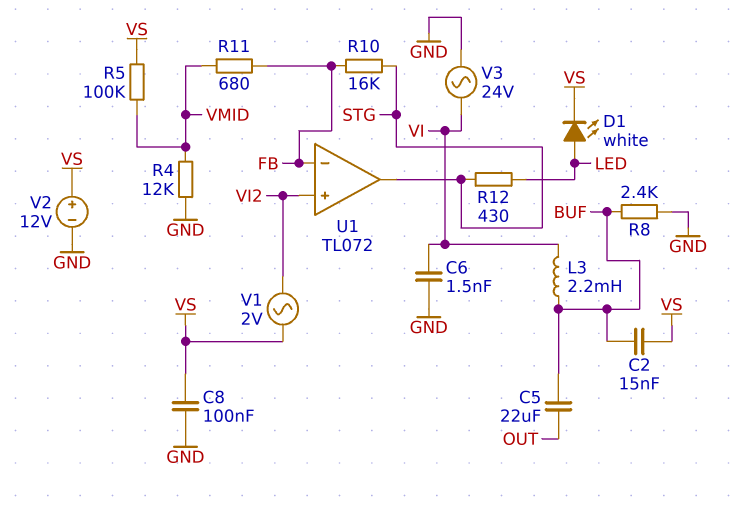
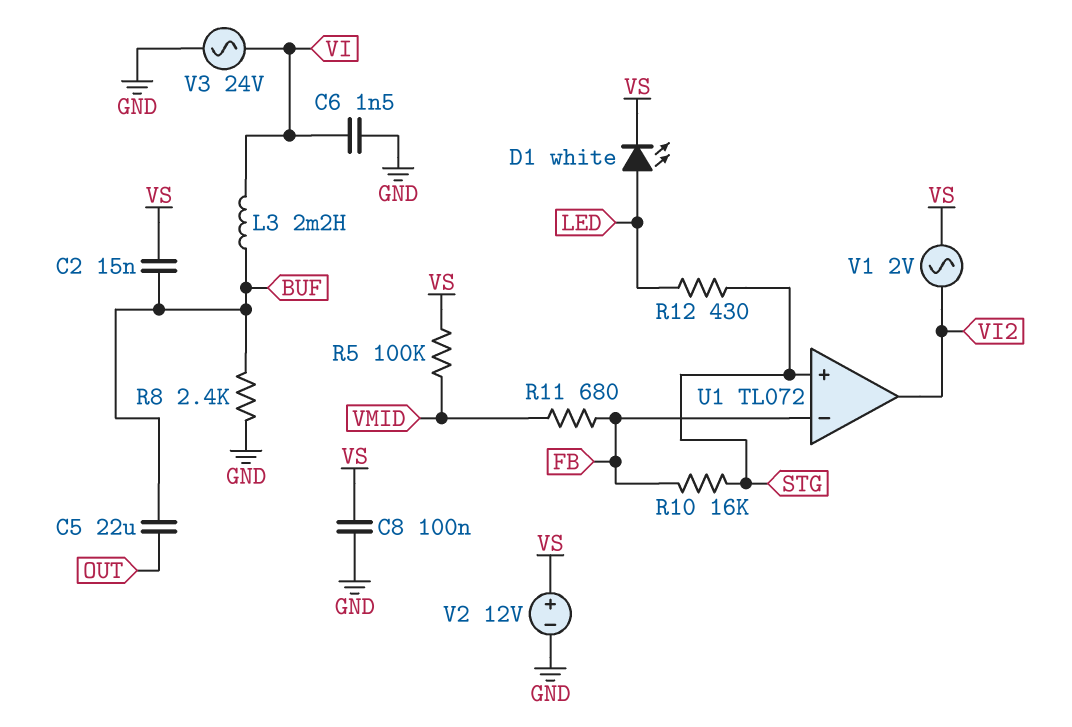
R4: 12k (GND, VMID) -> none
U1 pin in+: VI2 -> STG
U1 pin out: STG -> VI2

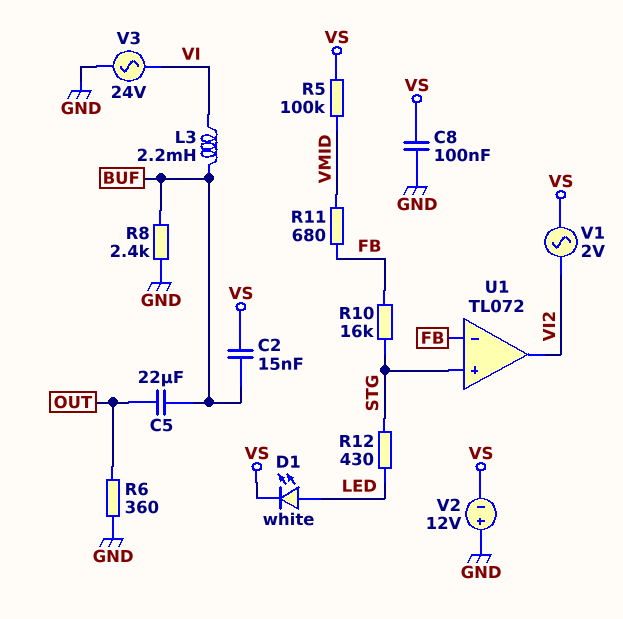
C6: 1.5nF (GND, VI) -> none
R6: none -> 360 (GND, OUT)
V2: 12V (plus VS, minus GND) -> 12V (plus GND, minus VS)

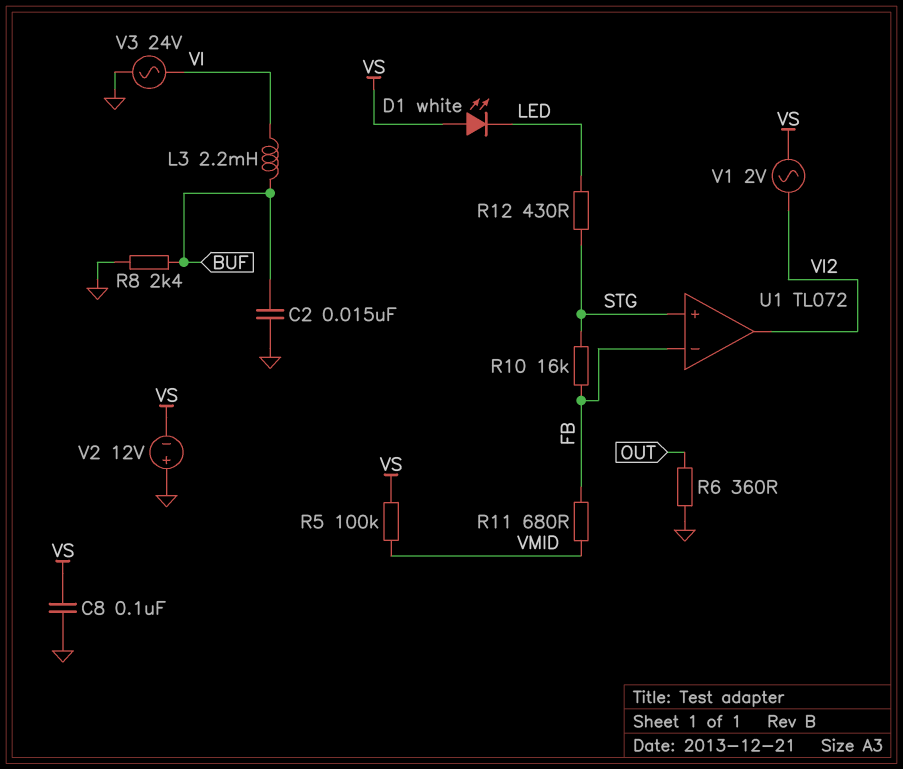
C2: 15nF (BUF, VS) -> 15nF (BUF, GND)
C5: 22uF (BUF, OUT) -> none
D1: LED white (A LED, K VS) -> LED white (A VS, K LED)

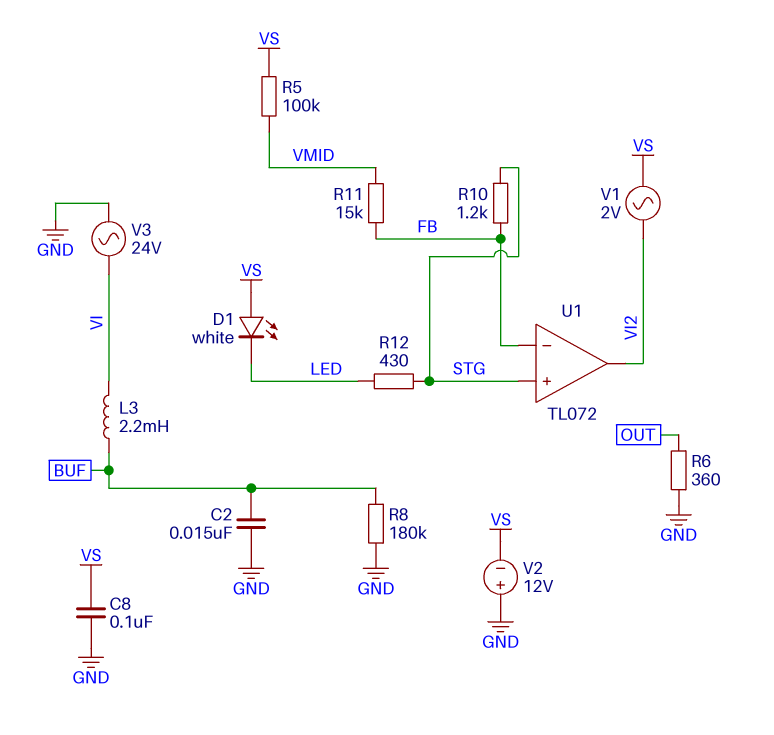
R8: 2.4k (BUF, GND) -> 180k (BUF, GND)
R10: 16k (FB, STG) -> 1.2k (FB, STG)
R11: 680 (FB, VMID) -> 15k (FB, VMID)

